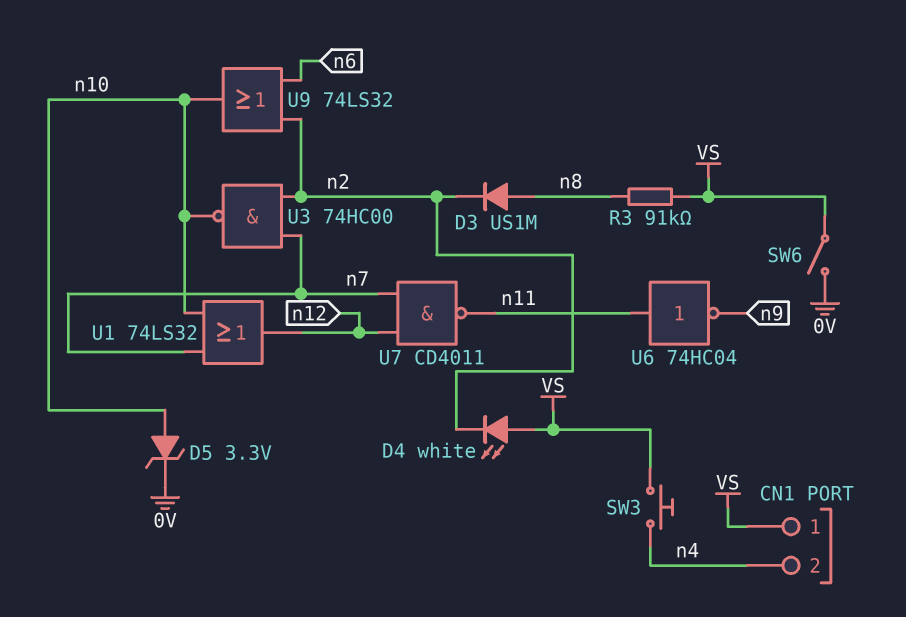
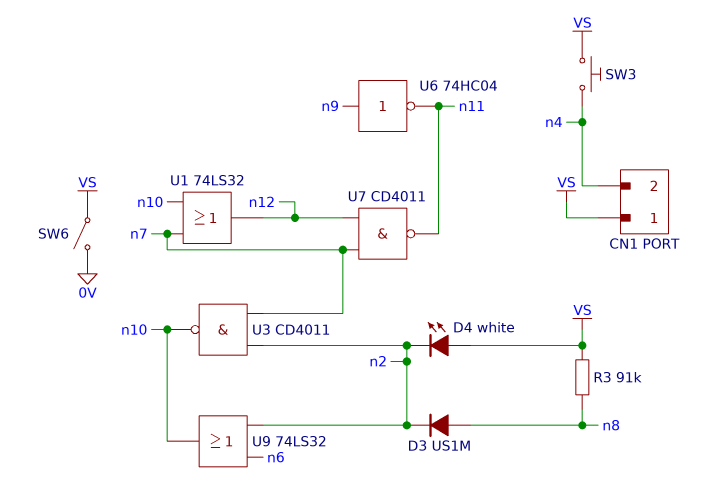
D5: zener 3.3V (A n10, K 0V) -> none
U3: NAND 74HC00 (in n2, in n7, out n10) -> NAND CD4011 (in n2, in n7, out n10)
U6: NOT 74HC04 (in n11, out n9) -> NOT 74HC04 (in n9, out n11)

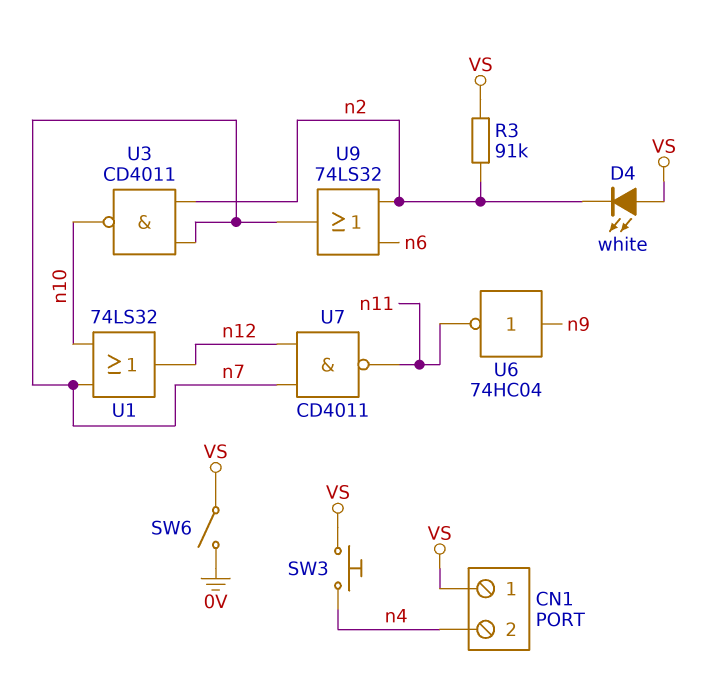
D3: diode US1M (A n8, K n2) -> none
R3: 91k (VS, n8) -> 91k (VS, n2)
U9: OR 74LS32 (in n2, in n6, out n10) -> OR 74LS32 (in n2, in n6, out n7)

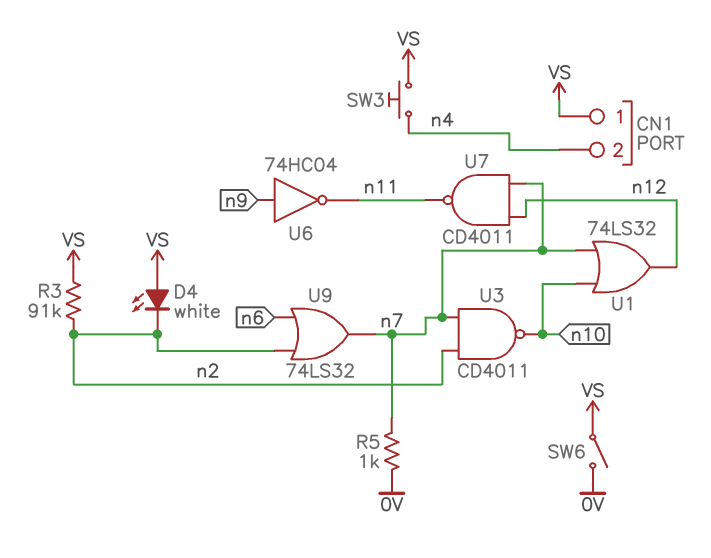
R5: none -> 1k (0V, n7)

